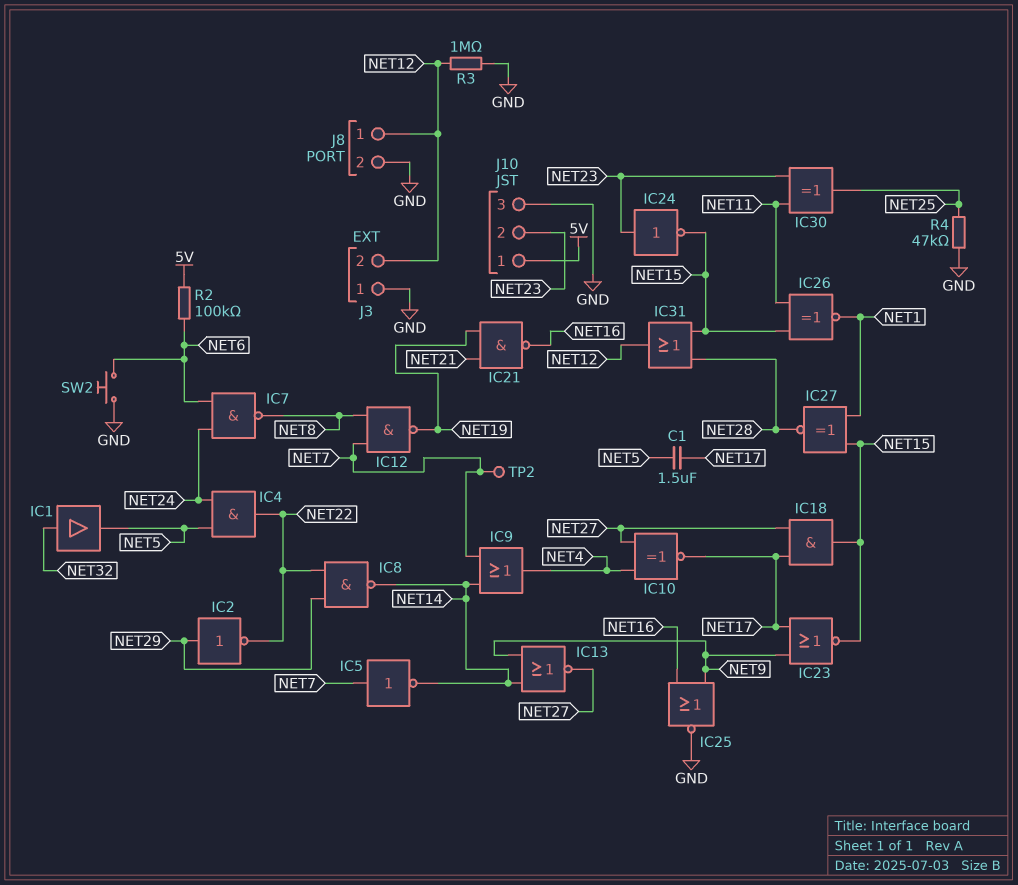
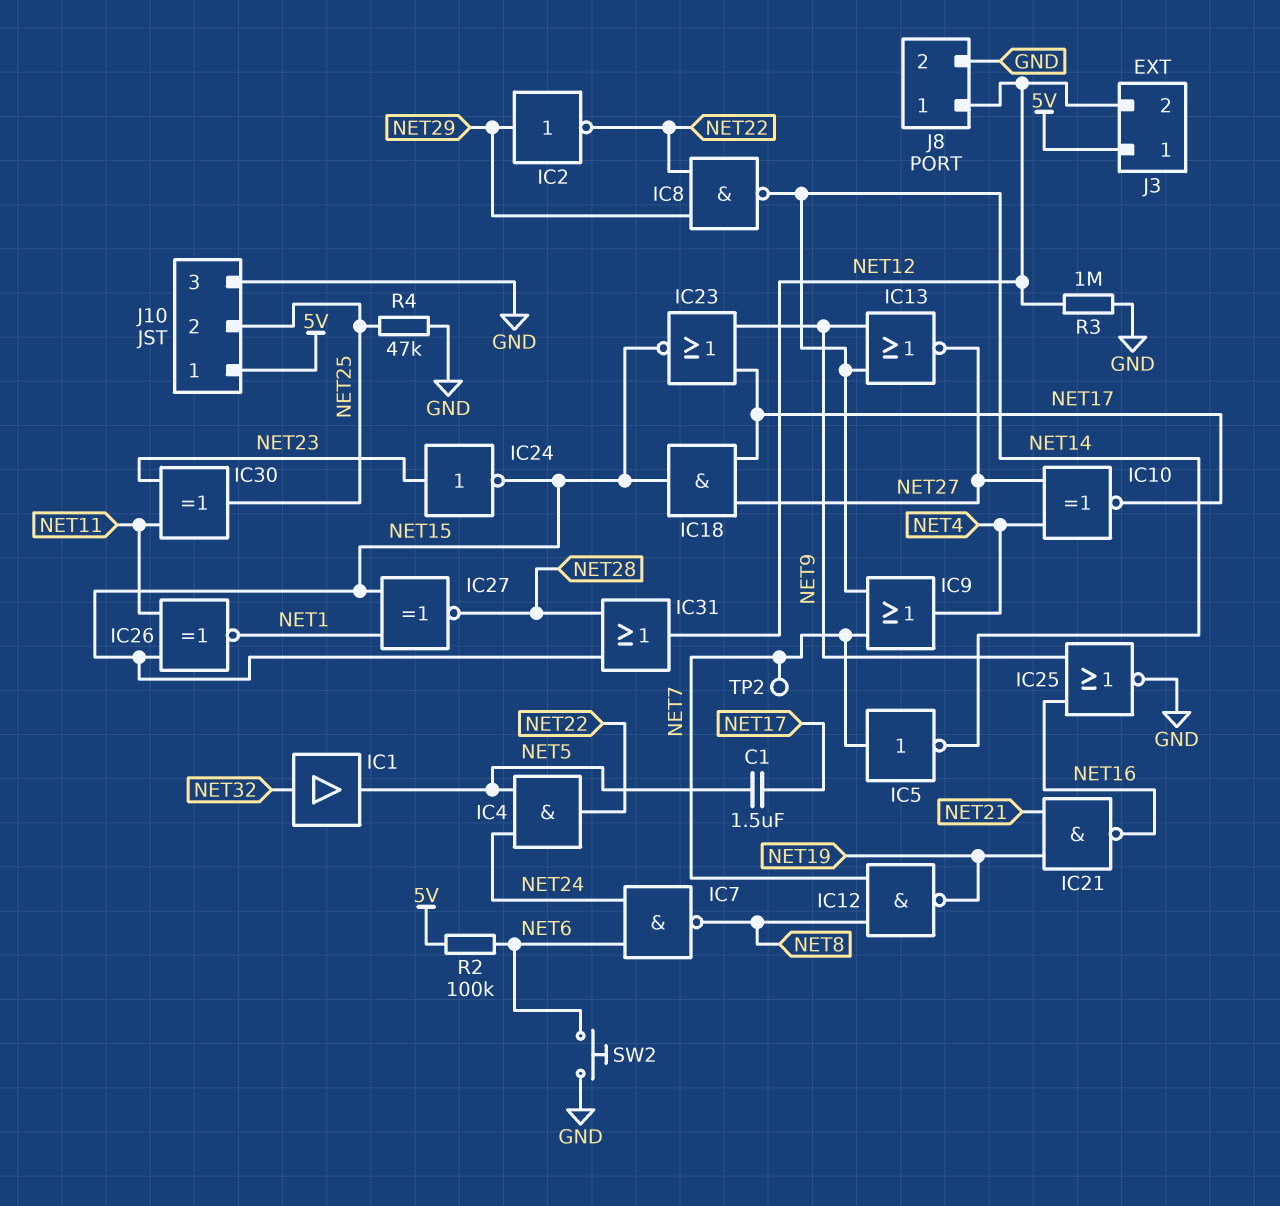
J3 pin 1: GND -> 5V
J10 pin 2: NET23 -> NET25

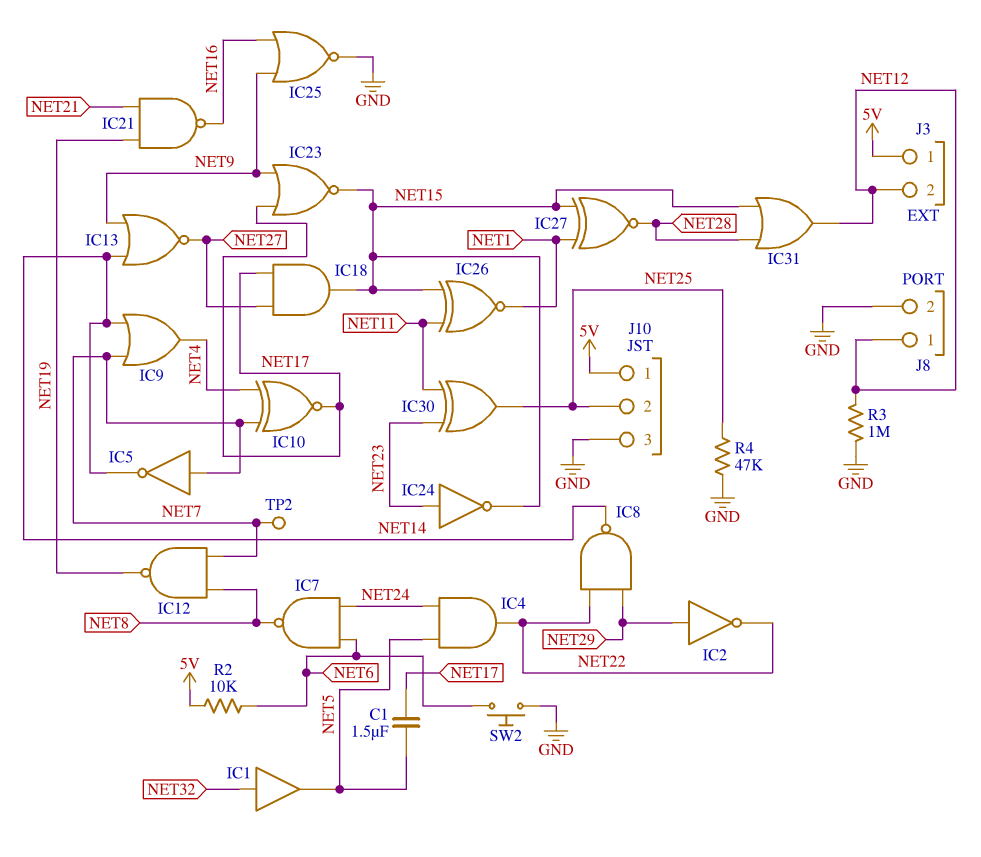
IC10: XNOR (in NET4, in NET27, out NET17) -> XNOR (in NET4, in NET7, out NET17)
R2: 100k (5V, NET6) -> 10k (5V, NET6)

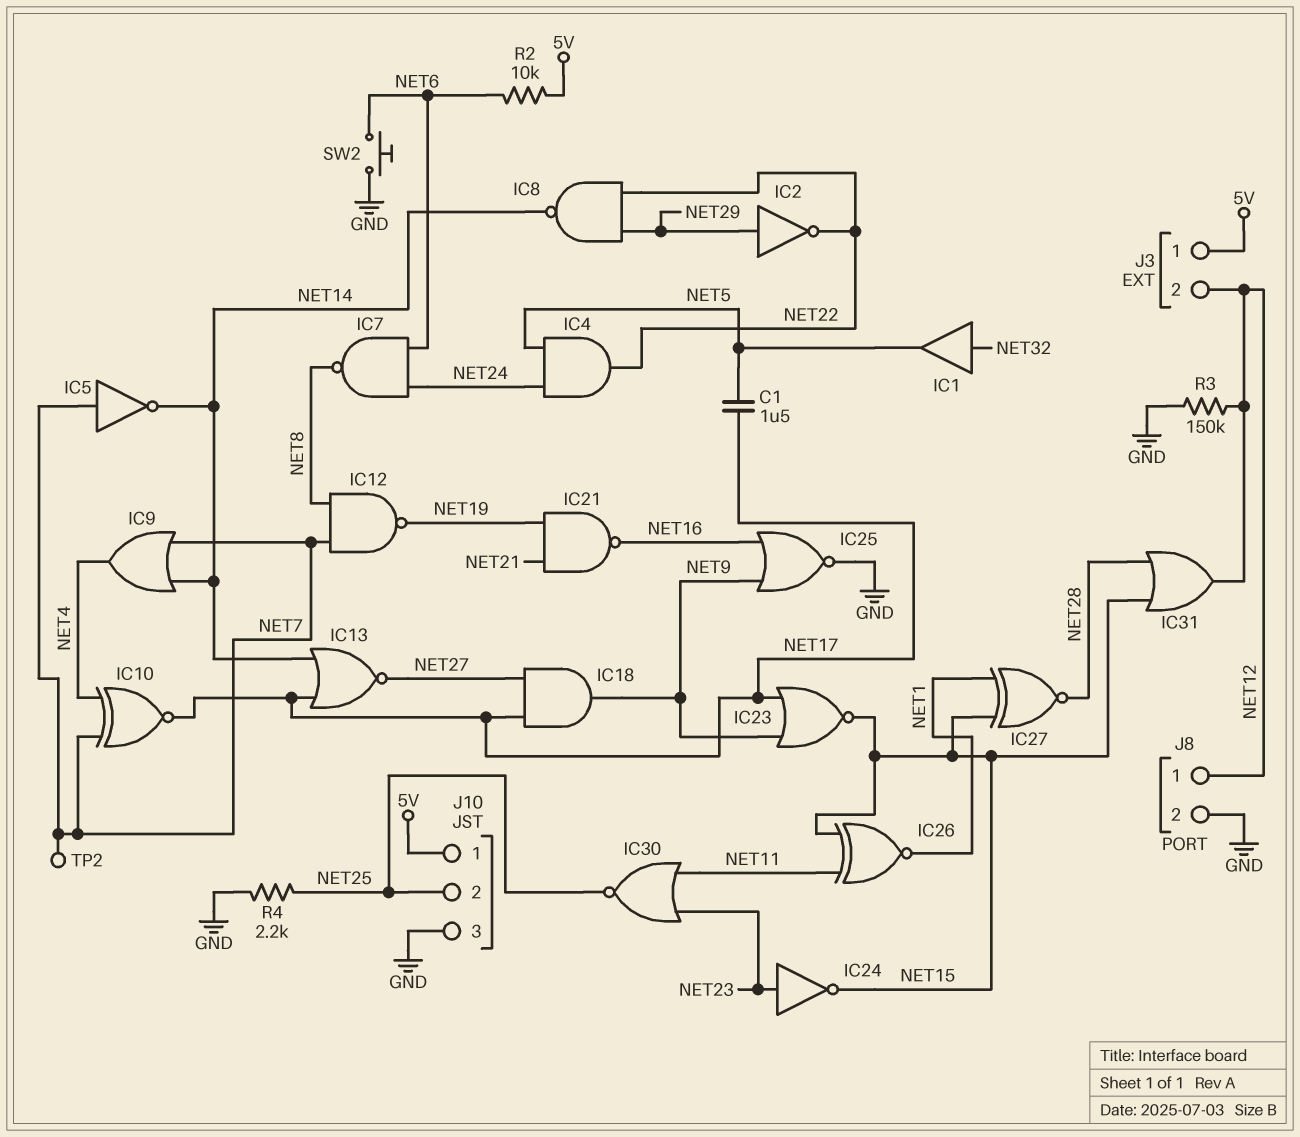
IC13: NOR (in NET9, in NET14, out NET27) -> NOR (in NET14, in NET17, out NET27)
IC18: AND (in NET17, in NET27, out NET15) -> AND (in NET17, in NET27, out NET9)
IC30: XOR (in NET11, in NET23, out NET25) -> NOR (in NET11, in NET23, out NET25)
R3: 1M (GND, NET12) -> 150k (GND, NET12)
R4: 47k (GND, NET25) -> 2.2k (GND, NET25)

